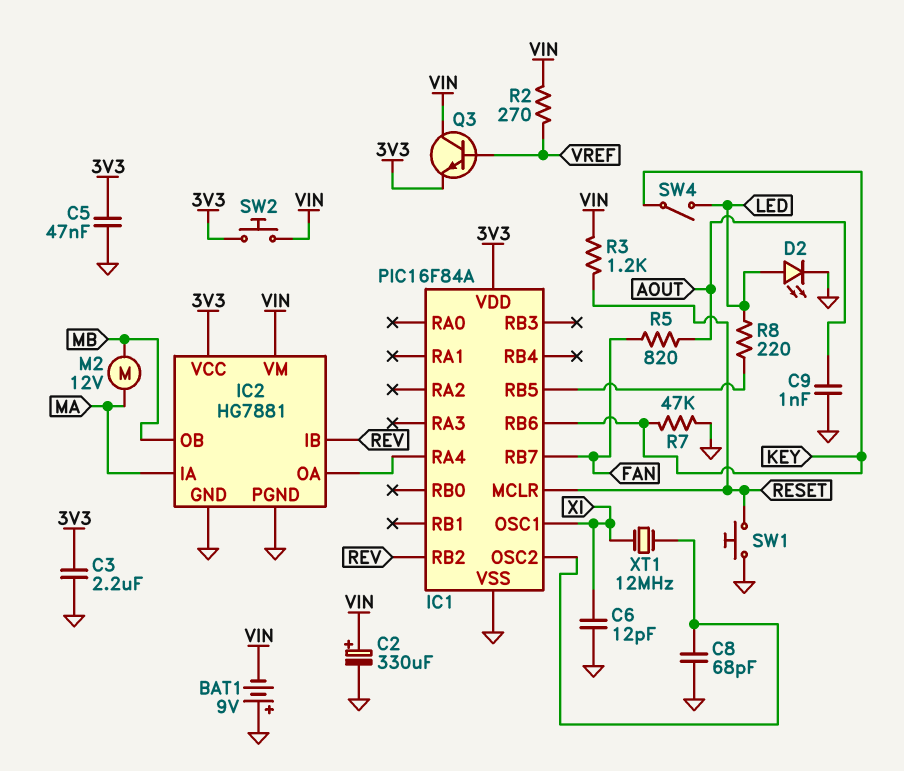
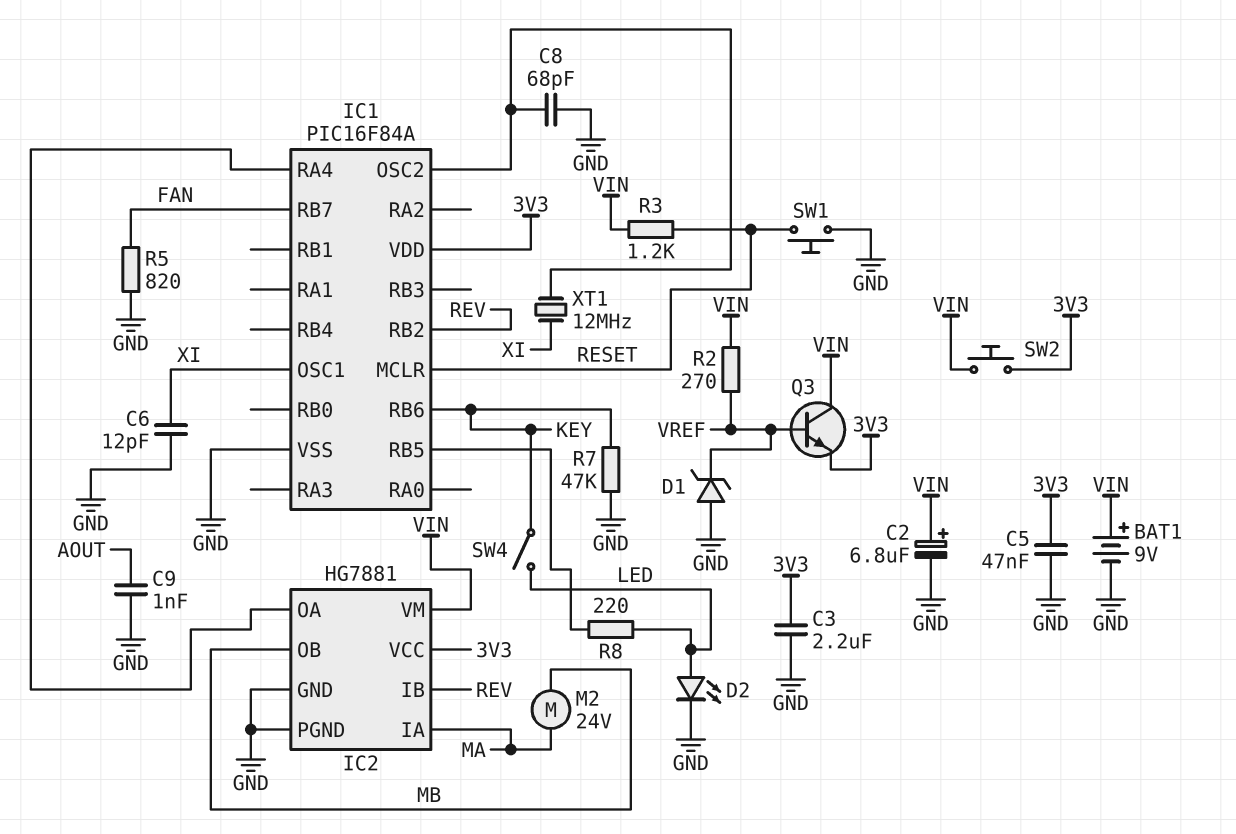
BAT1: 9V (plus GND, minus VIN) -> 9V (plus VIN, minus GND)
C2: 330uF (plus VIN, minus GND) -> 6.8uF (plus VIN, minus GND)
D1: none -> zener (A GND, K VREF)
M2: motor 12V (MA, MB) -> motor 24V (MA, MB)
R5: 820 (AOUT, FAN) -> 820 (FAN, GND)

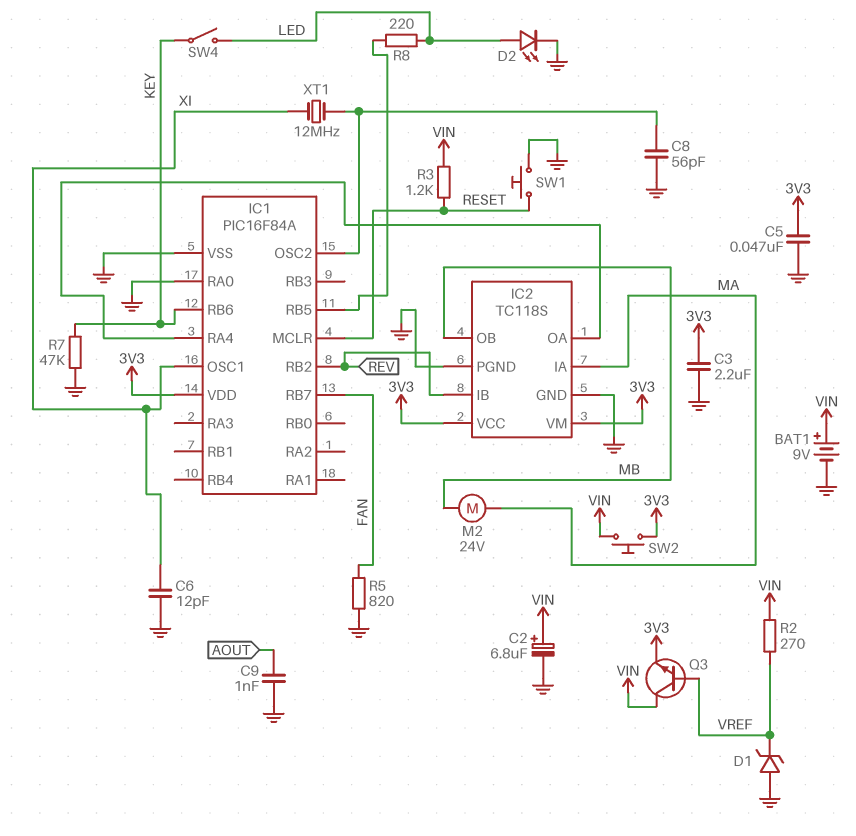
C8: 68pF (GND, IC1/OSC2) -> 56pF (GND, IC1/OSC2)
IC1 pin RA0: none -> GND
IC2: HG7881 -> TC118S
IC2 pin VM: VIN -> 3V3

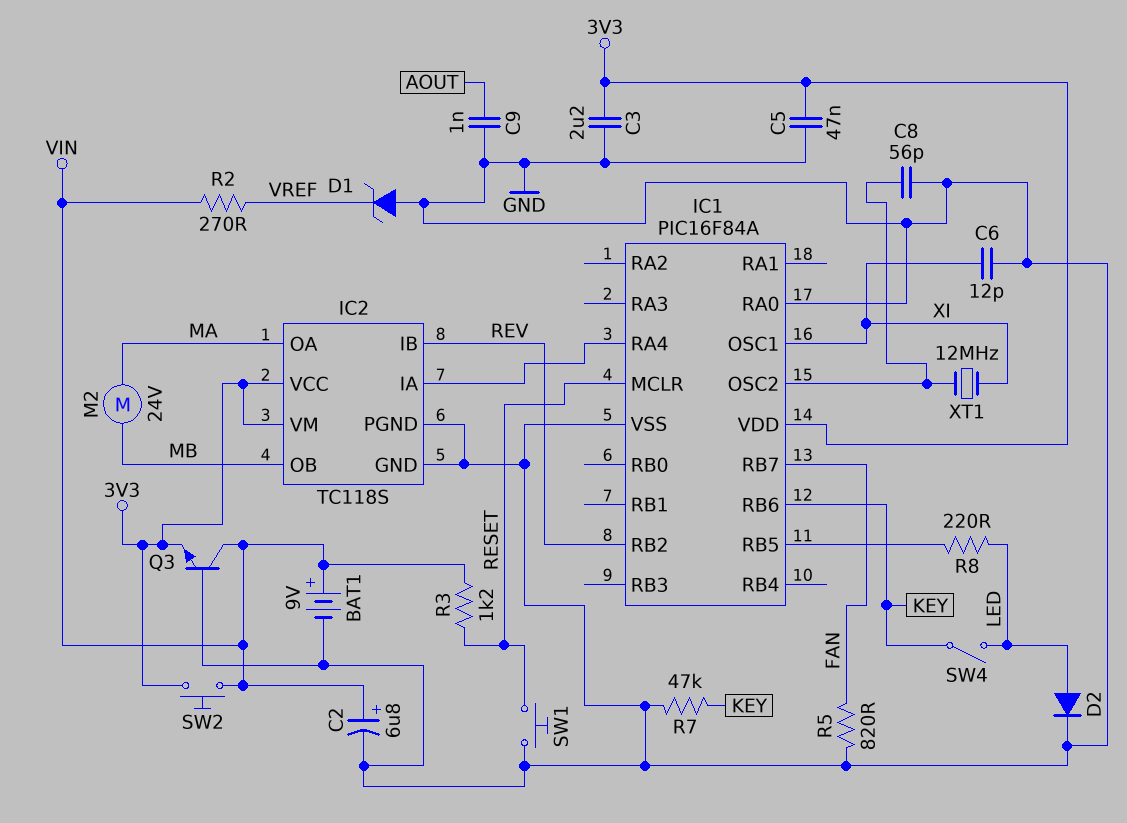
D2: LED (A LED, K GND) -> diode (A LED, K GND)
IC2 pin IA: MA -> IC1/RA4
IC2 pin OA: IC1/RA4 -> MA
Q3: NPN (B VREF, C VIN, E 3V3) -> NPN (B GND, C VIN, E 3V3)

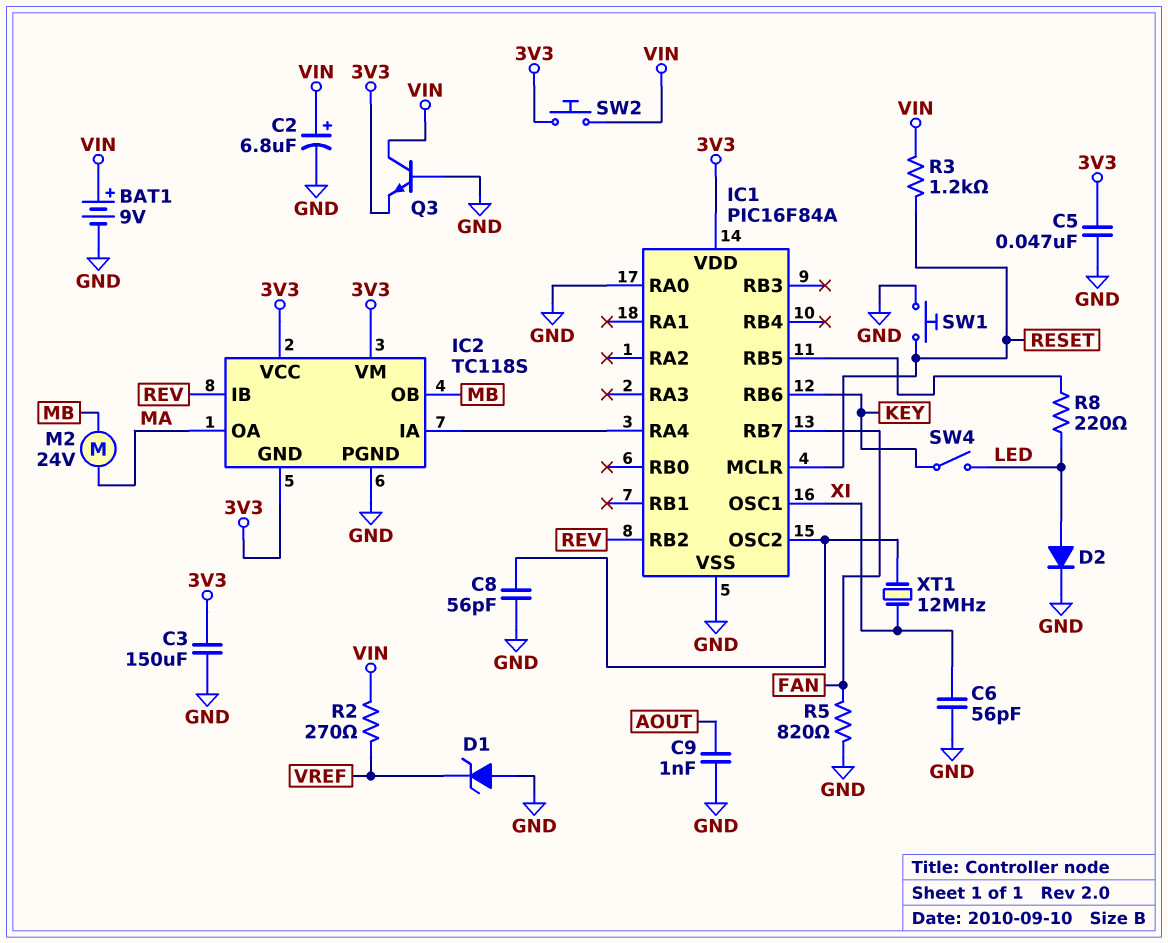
C3: 2.2uF (3V3, GND) -> 150uF (3V3, GND)
C6: 12pF (GND, XI) -> 56pF (GND, XI)
IC2 pin GND: GND -> 3V3
R7: 47k (GND, KEY) -> none

